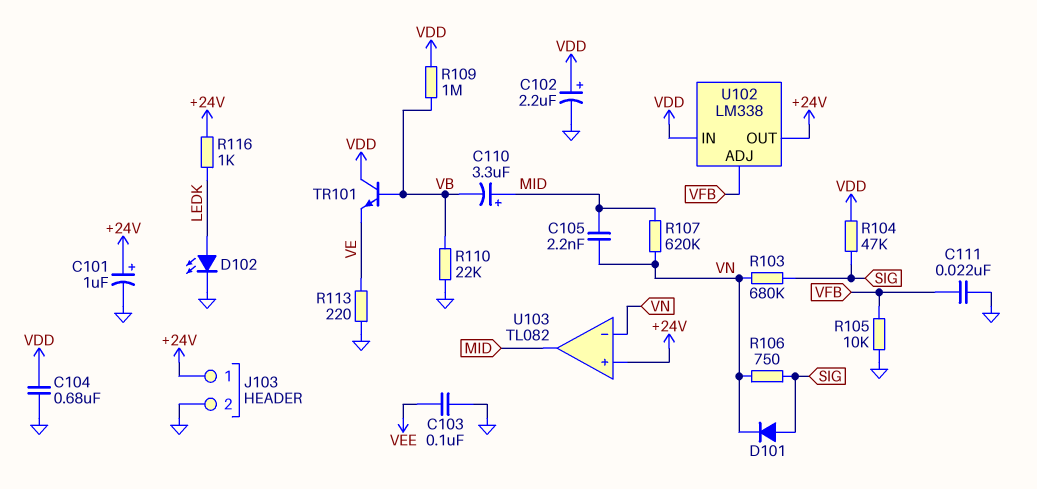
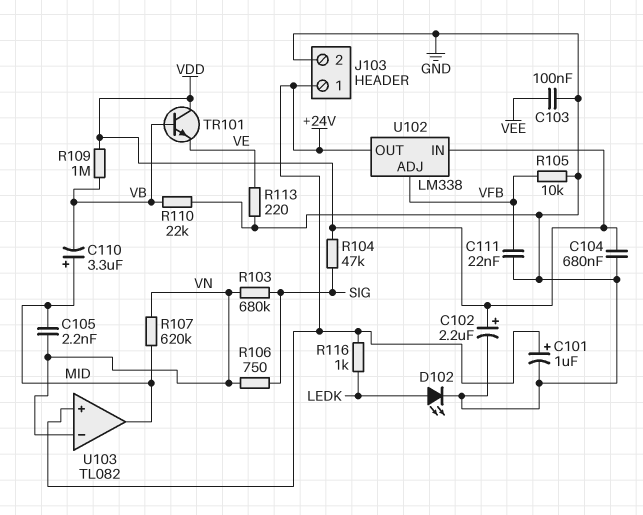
D101: diode (A SIG, K VN) -> none

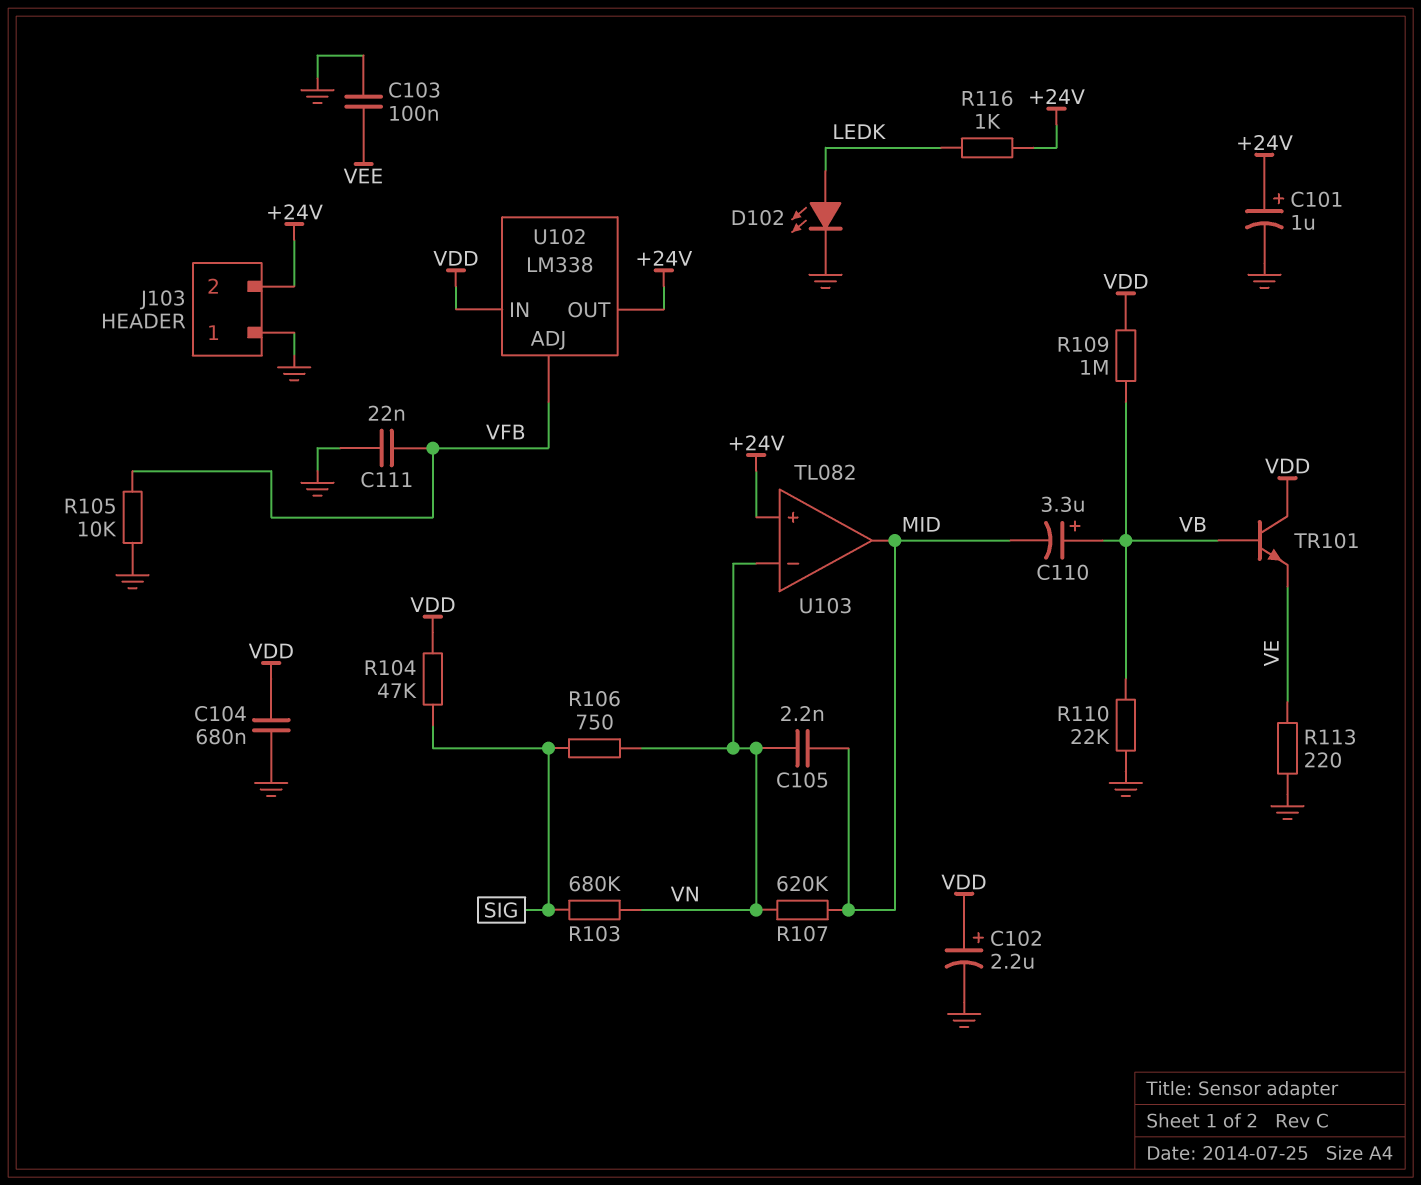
C110: 3.3uF (plus MID, minus VB) -> 3.3uF (plus VB, minus MID)
J103 pin 1: +24V -> GND
J103 pin 2: GND -> +24V

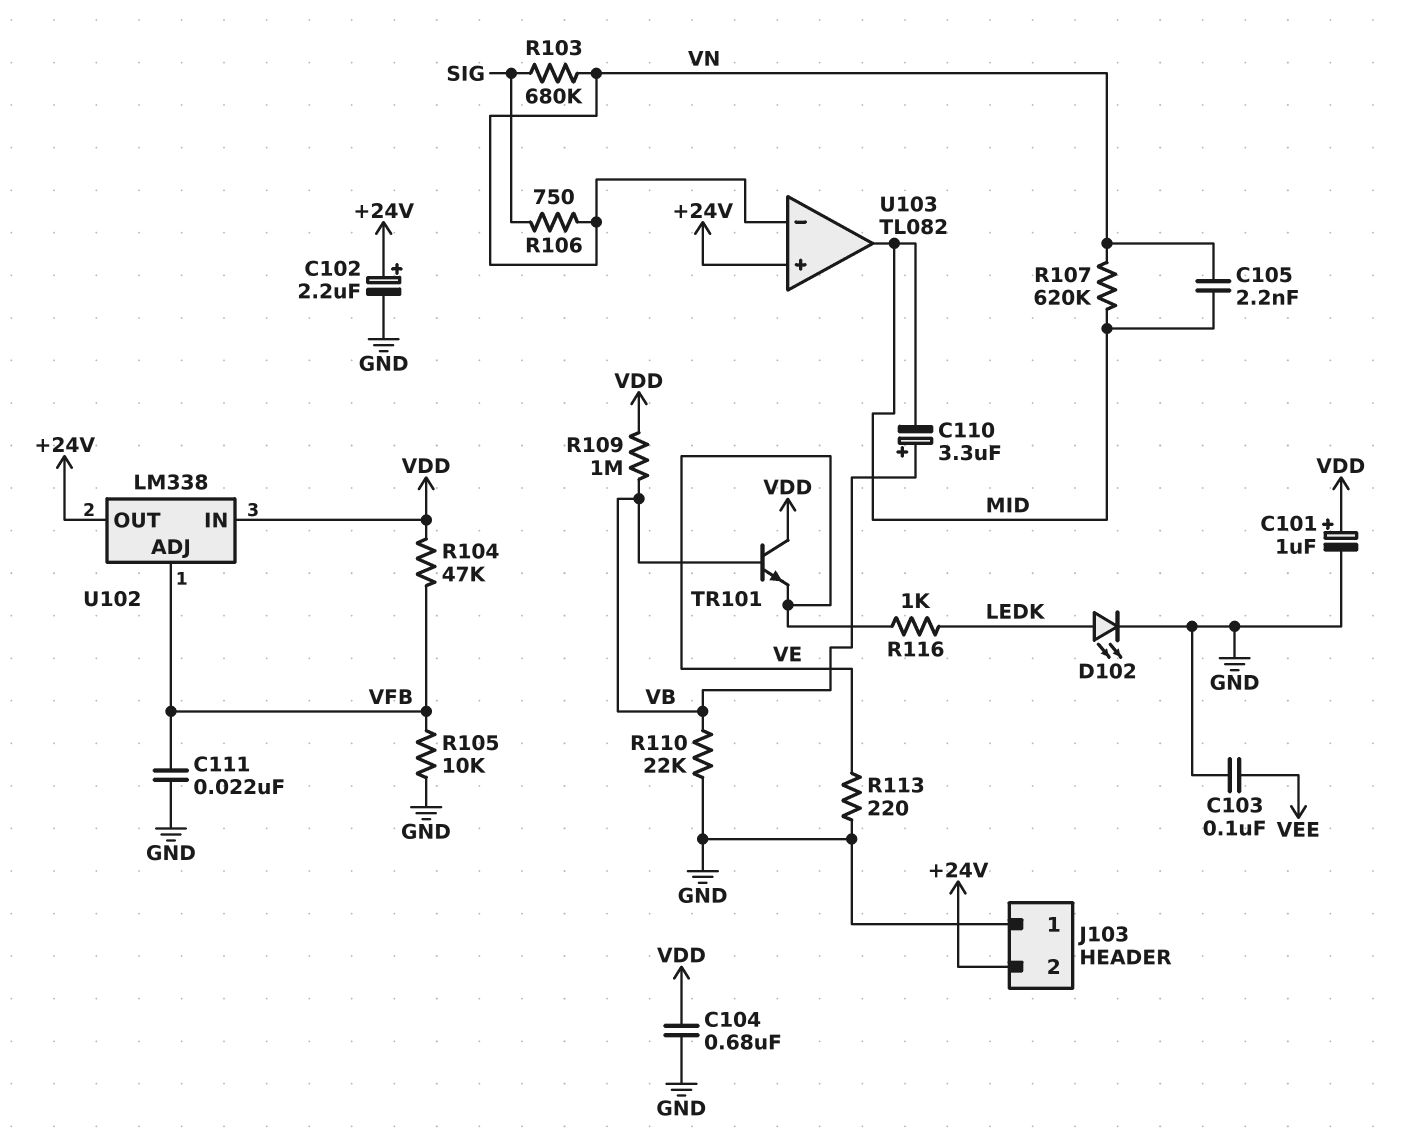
C101: 1uF (plus +24V, minus GND) -> 1uF (plus VDD, minus GND)
C102: 2.2uF (plus VDD, minus GND) -> 2.2uF (plus +24V, minus GND)
R104: 47k (SIG, VDD) -> 47k (VDD, VFB)
R116: 1k (+24V, LEDK) -> 1k (LEDK, VE)

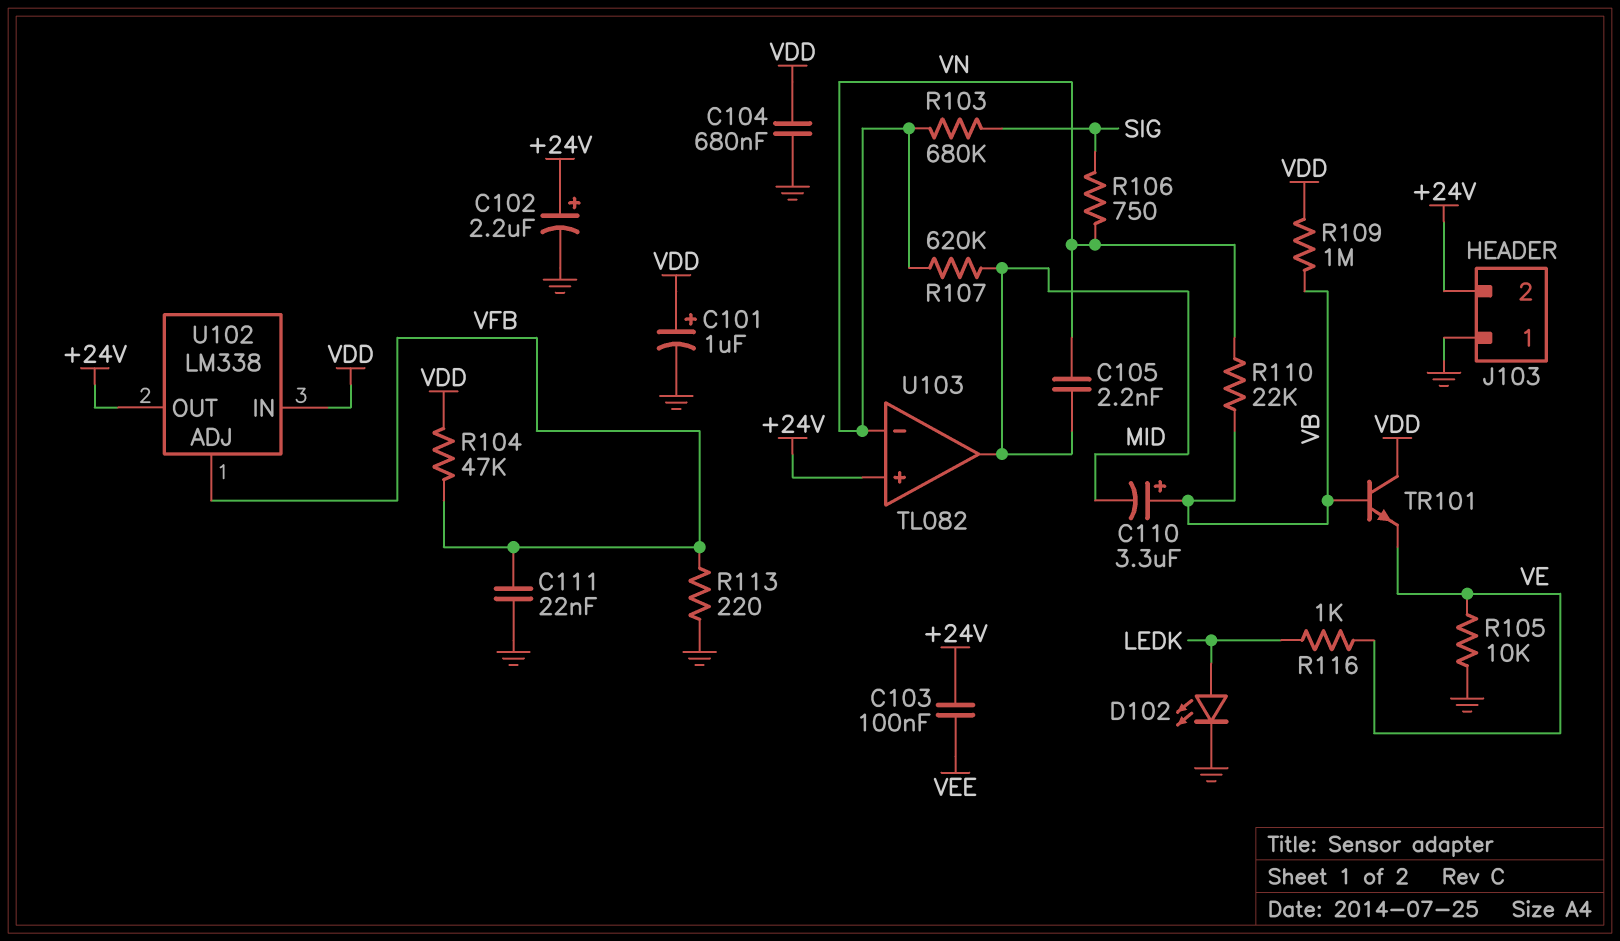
C103: 100nF (GND, VEE) -> 100nF (+24V, VEE)
R105: 10k (GND, VFB) -> 10k (GND, VE)
R110: 22k (GND, VB) -> 22k (VB, VN)
R113: 220 (GND, VE) -> 220 (GND, VFB)

